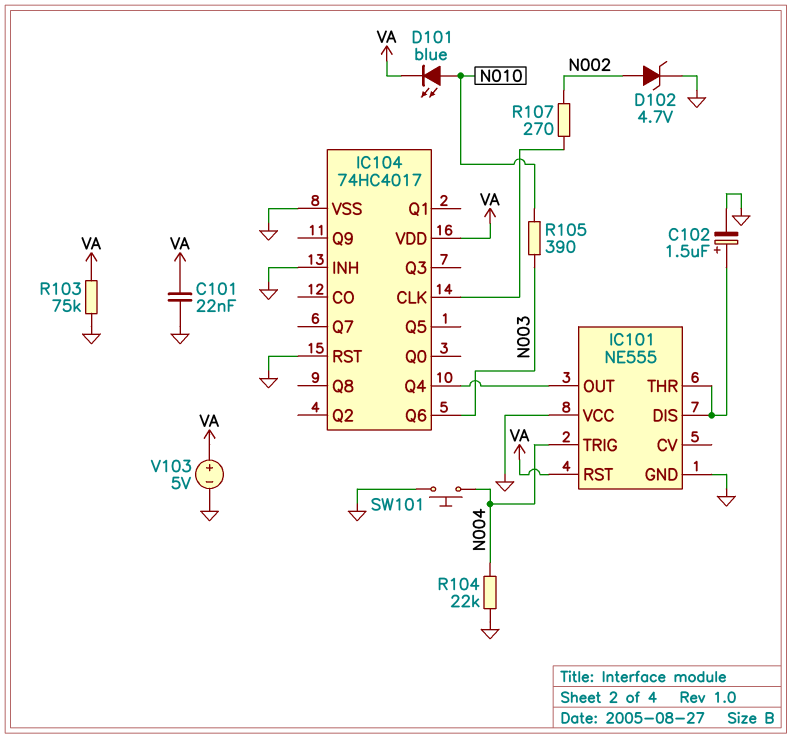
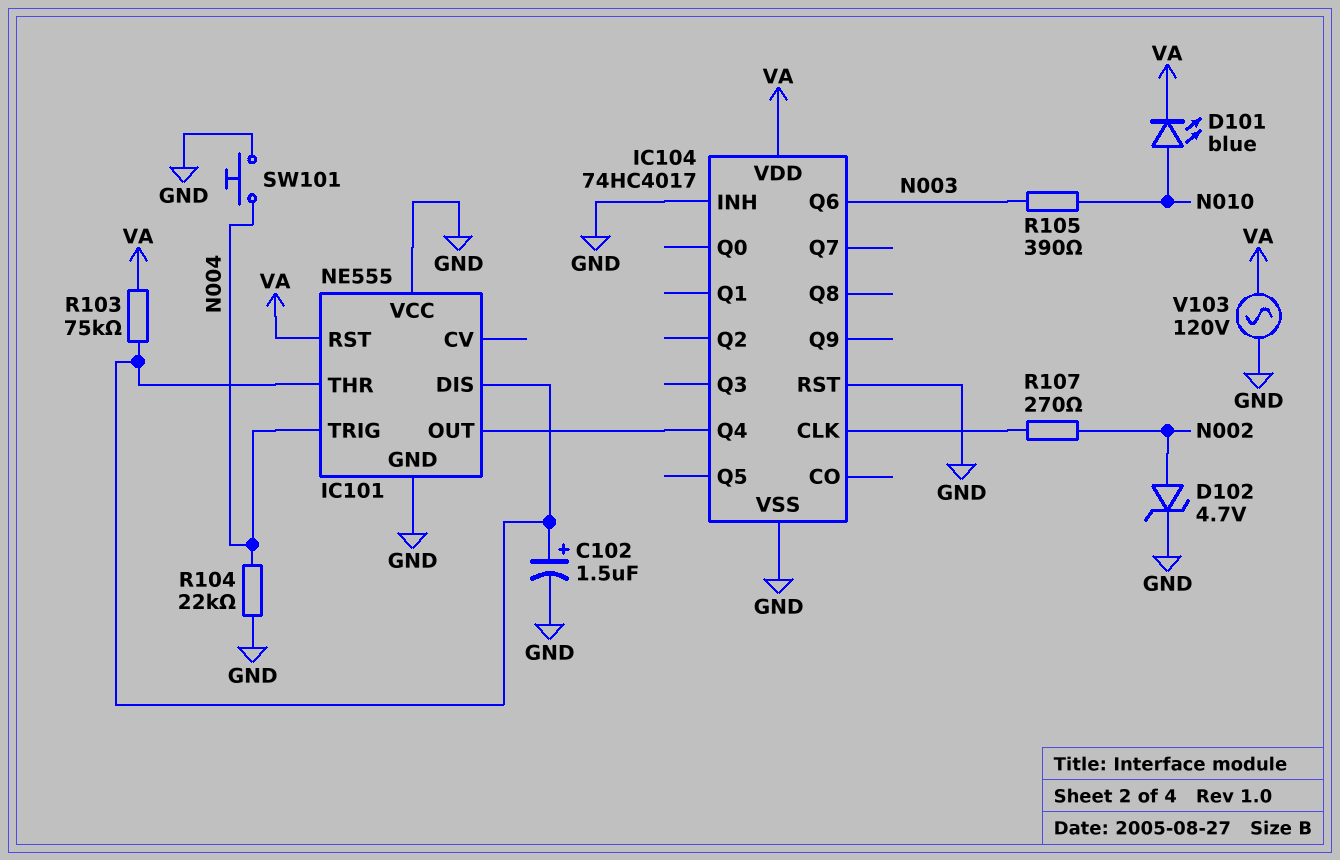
C101: 22nF (GND, VA) -> none
R103: 75k (GND, VA) -> 75k (IC101/DIS, VA)
V103: 5V (plus VA, minus GND) -> AC 120V (GND, VA)

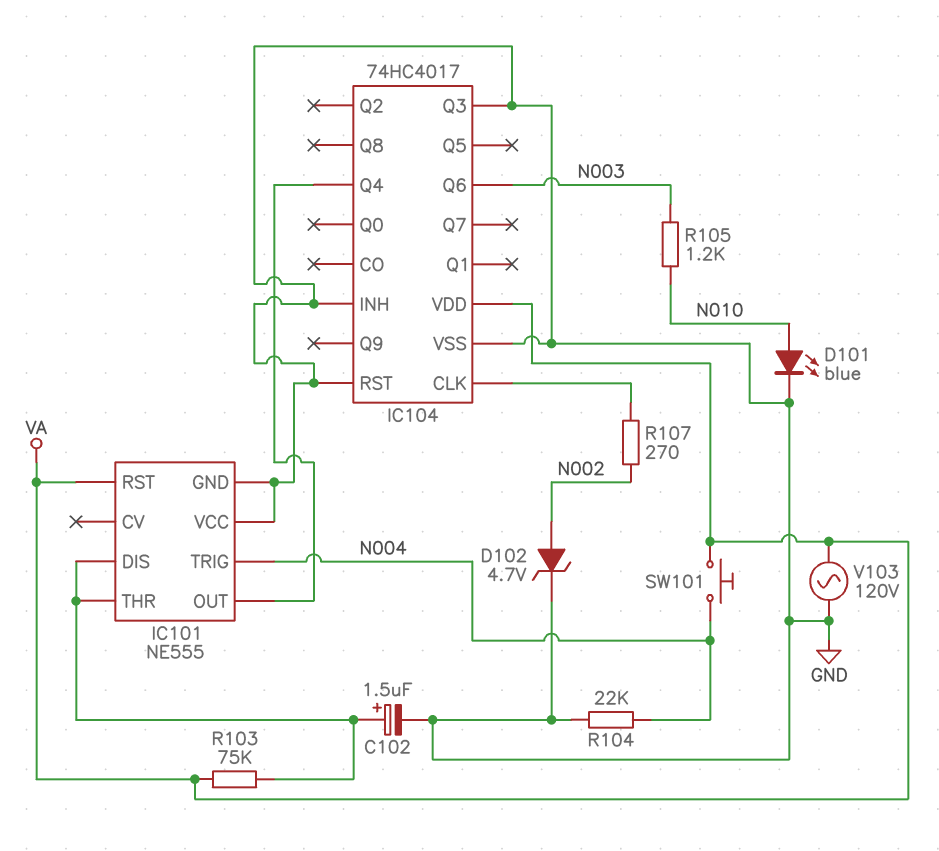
D101: LED blue (A N010, K VA) -> LED blue (A N010, K GND)
IC104 pin Q3: none -> GND
R105: 390 (N003, N010) -> 1.2k (N003, N010)
SW101: button (GND, N004) -> button (N004, VA)

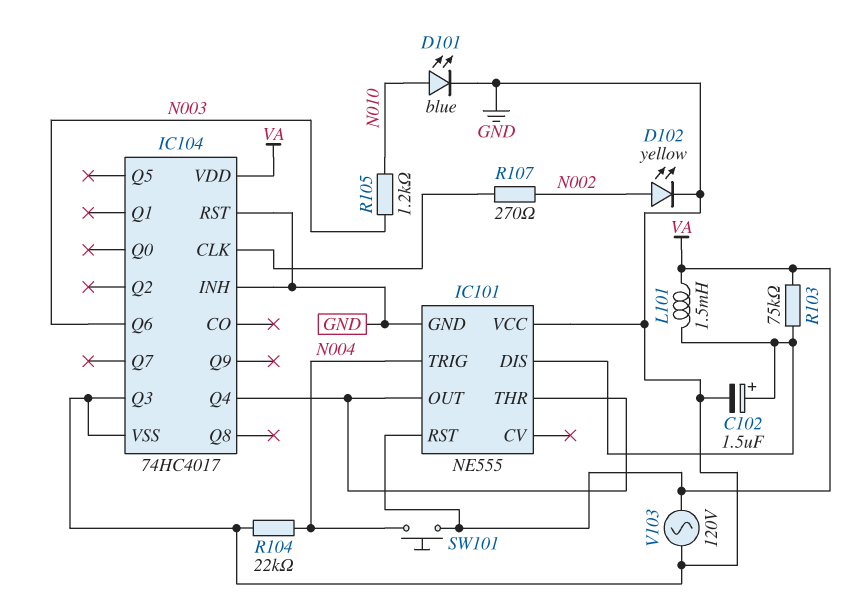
D102: zener 4.7V (A N002, K GND) -> LED yellow (A N002, K GND)
IC101 pin THR: IC101/DIS -> IC101/OUT
L101: none -> 1.5mH (IC101/DIS, VA)

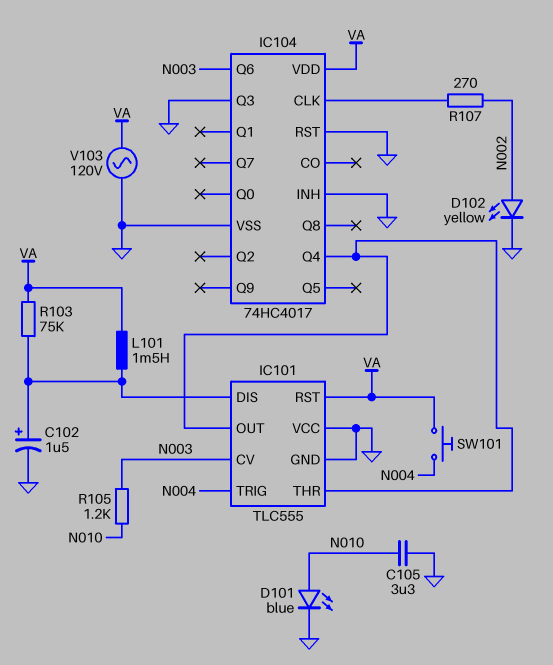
C105: none -> 3.3uF (GND, N010)
IC101: NE555 -> TLC555
IC101 pin CV: none -> N003
R104: 22k (GND, N004) -> none

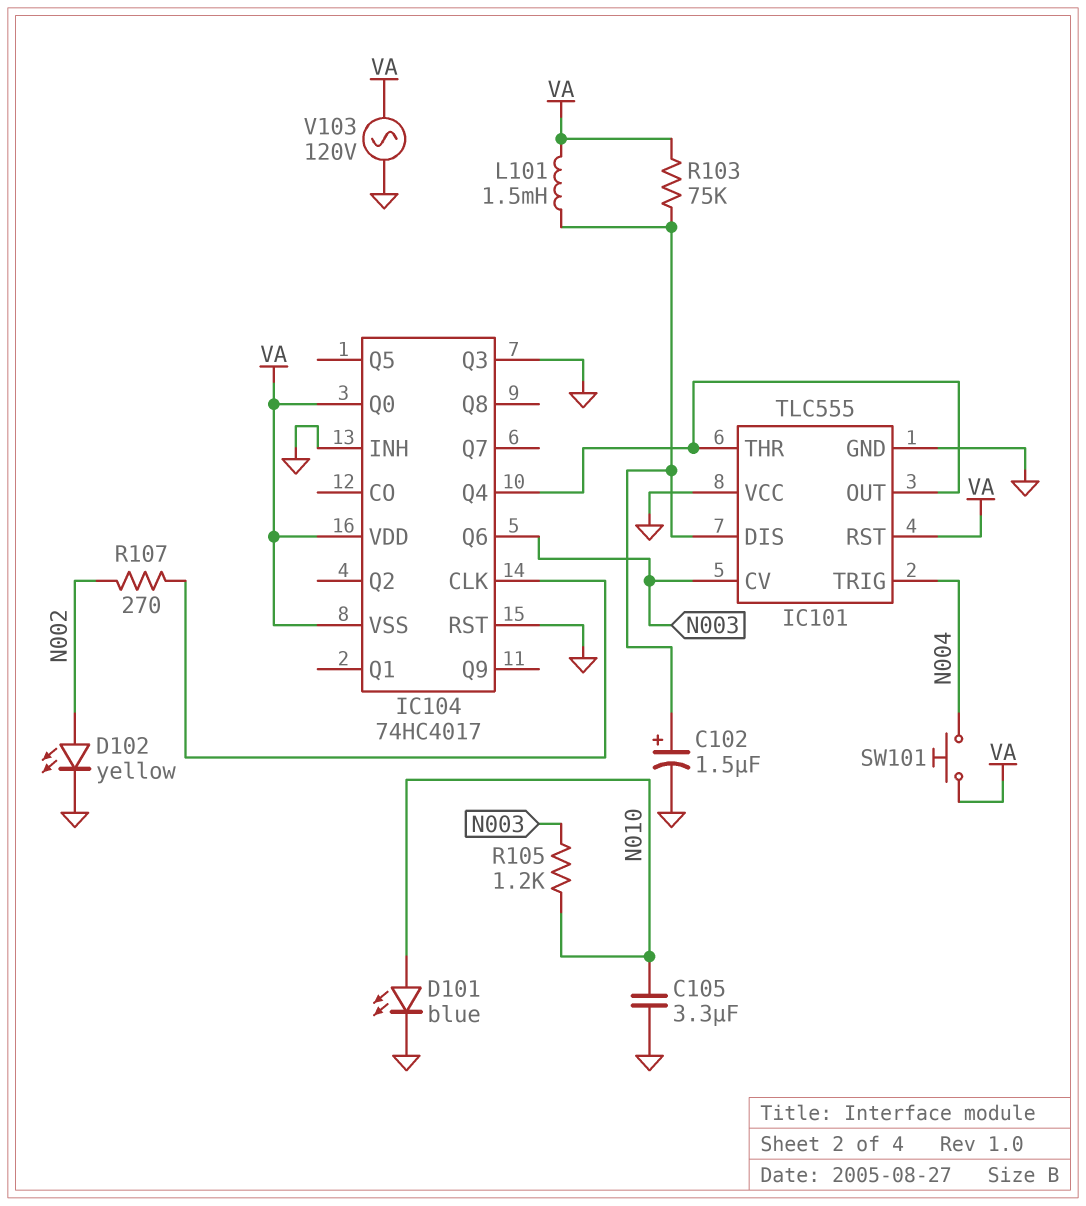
IC104 pin Q0: none -> VA
IC104 pin VSS: GND -> VA

